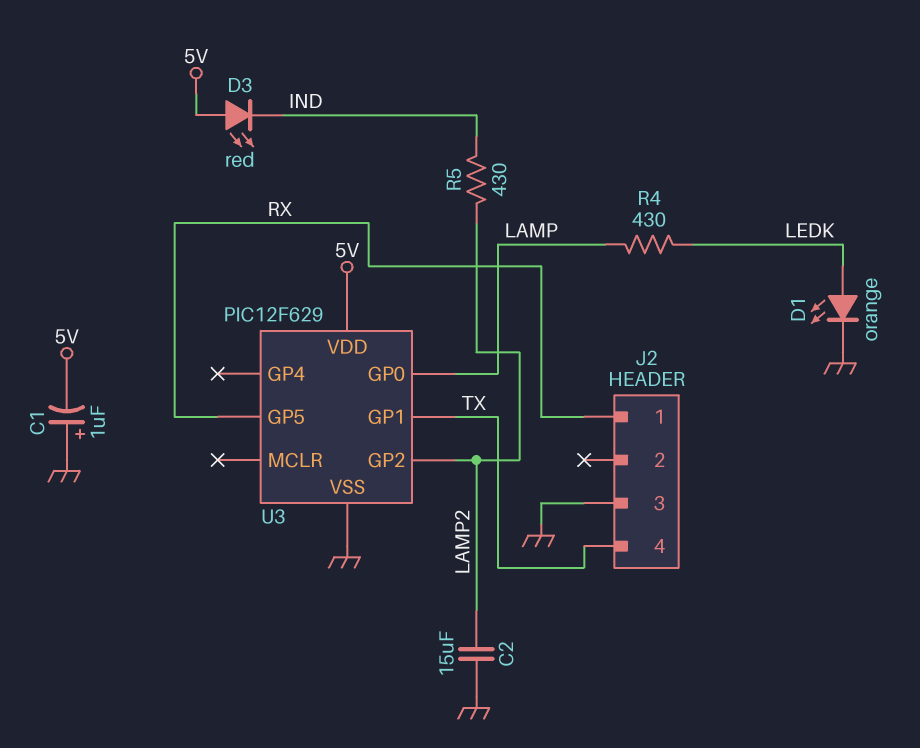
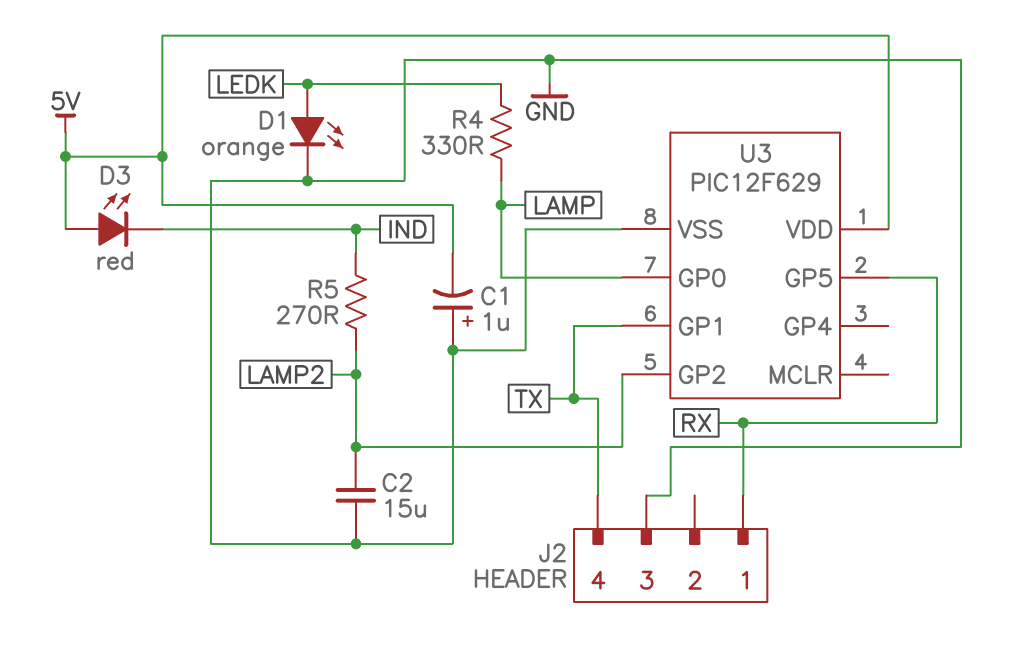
R4: 430 (LAMP, LEDK) -> 330 (LAMP, LEDK)
R5: 430 (IND, LAMP2) -> 270 (IND, LAMP2)

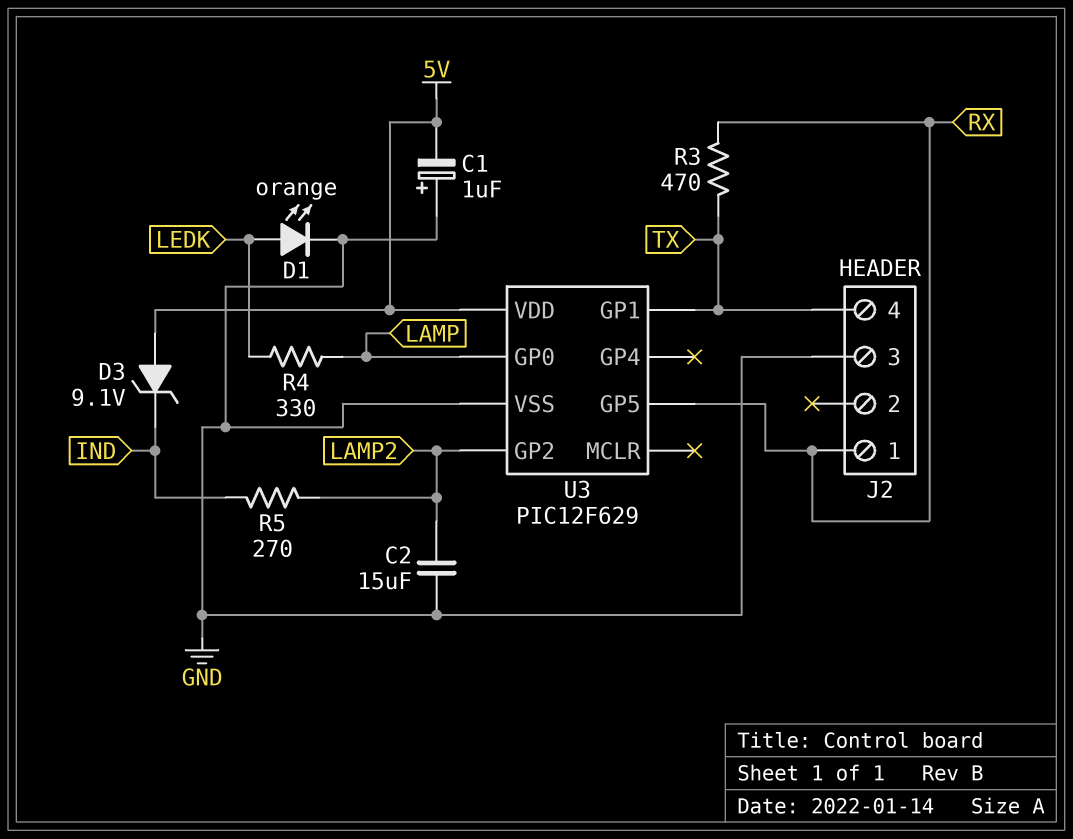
D3: LED red (A 5V, K IND) -> zener 9.1V (A 5V, K IND)
R3: none -> 470 (RX, TX)

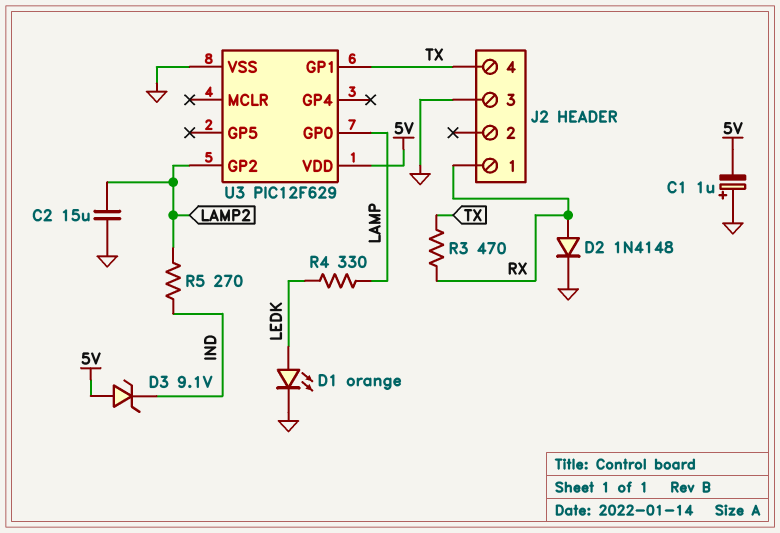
D2: none -> diode 1N4148 (A RX, K GND)
U3 pin GP5: RX -> none

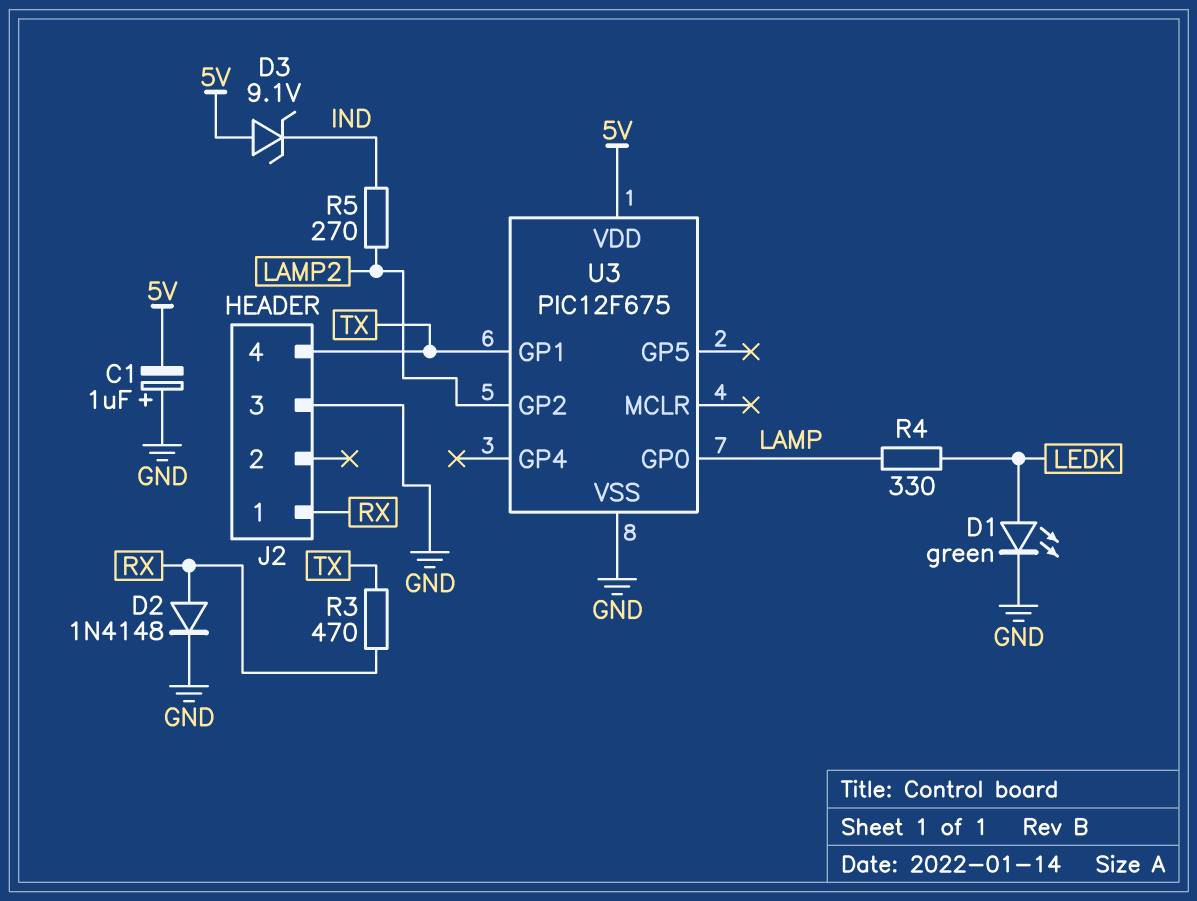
C2: 15uF (GND, LAMP2) -> none
D1: LED orange (A LEDK, K GND) -> LED green (A LEDK, K GND)
U3: PIC12F629 -> PIC12F675

